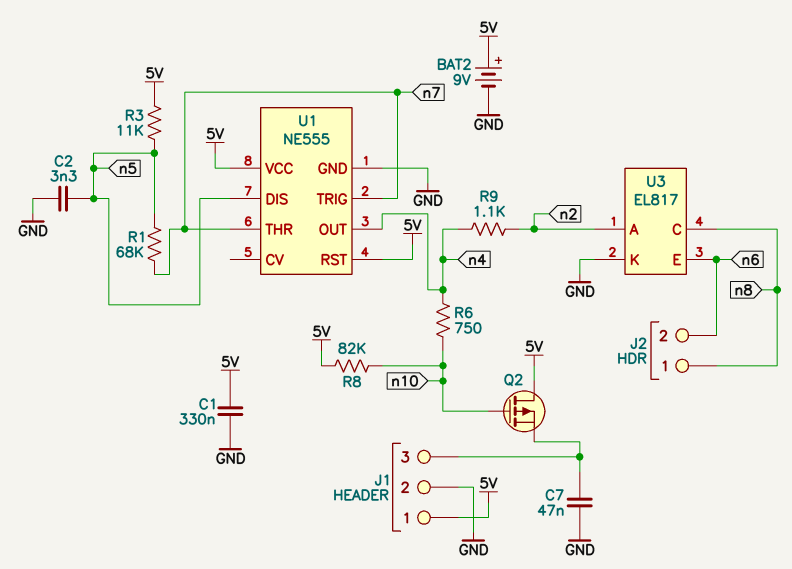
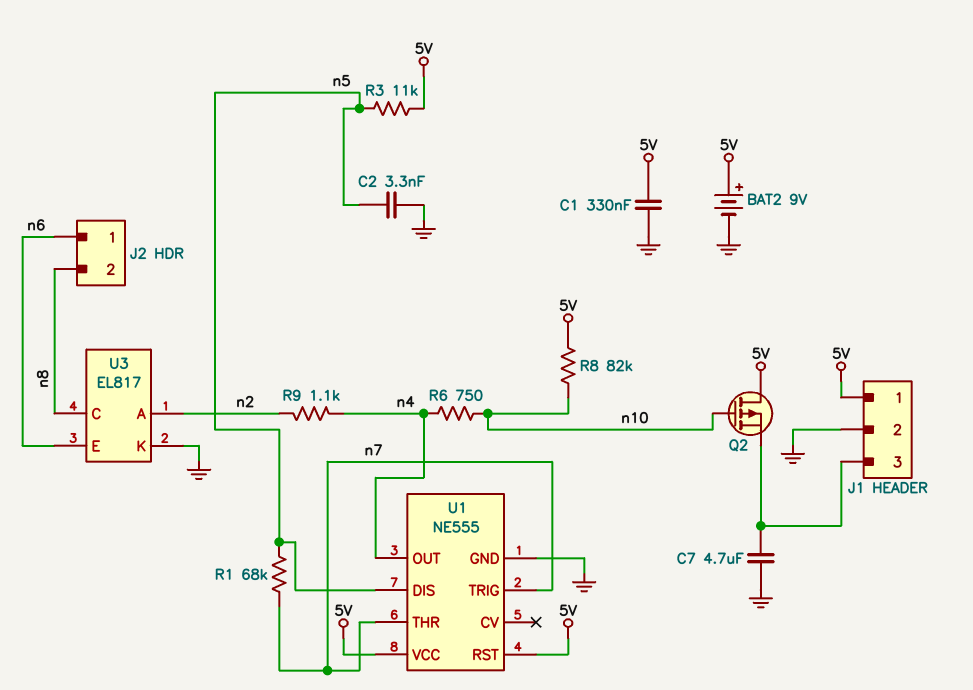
C7: 47nF (GND, J1/3) -> 4.7uF (GND, J1/3)
J2 pin 1: n8 -> n6
J2 pin 2: n6 -> n8

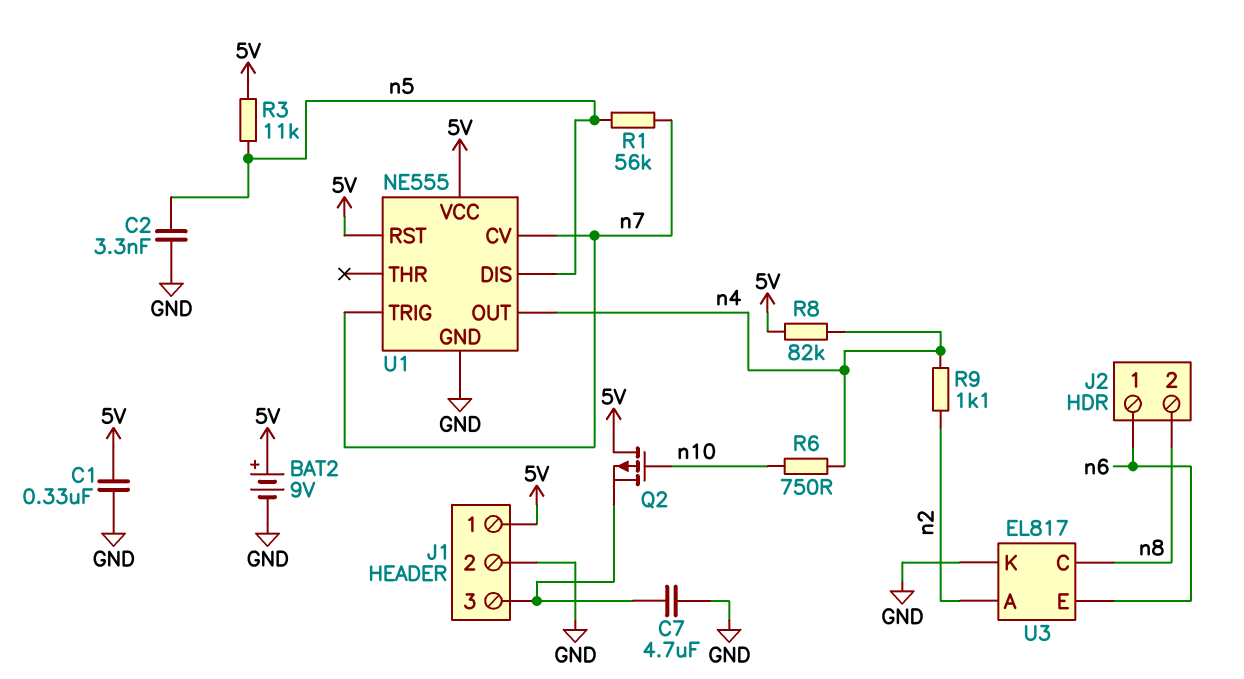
R1: 68k (n5, n7) -> 56k (n5, n7)
R8: 82k (5V, n10) -> 82k (5V, n4)
U1 pin CV: none -> n7
U1 pin THR: n7 -> none

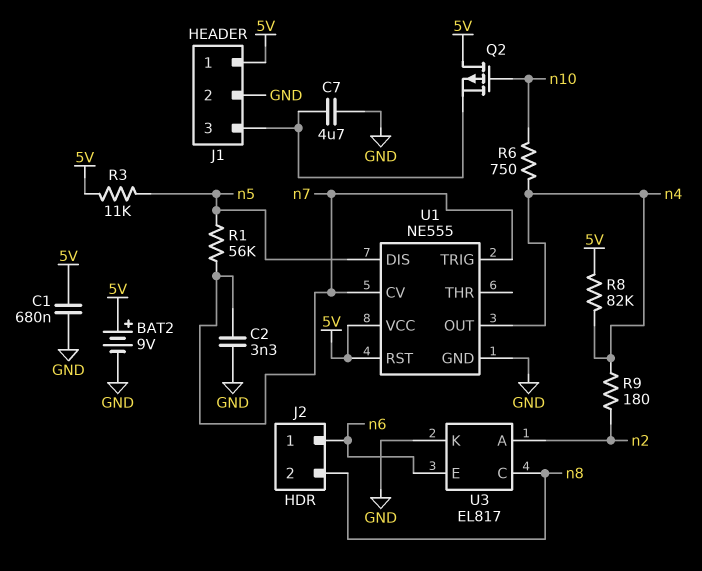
C1: 330nF (5V, GND) -> 680nF (5V, GND)
C2: 3.3nF (GND, n5) -> 3.3nF (GND, n7)
R9: 1.1k (n2, n4) -> 180 (n2, n4)

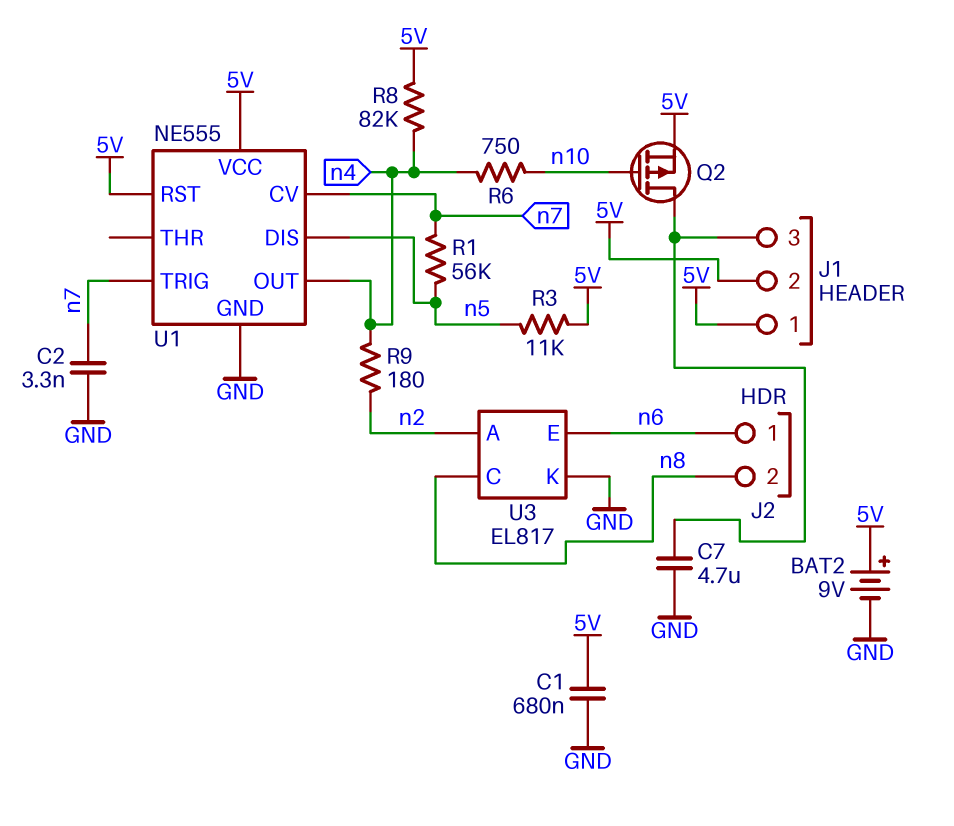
J1 pin 2: GND -> 5V
Q2: PMOS (G n10, D 5V, S J1/3) -> PMOS (G n10, D J1/3, S 5V)

